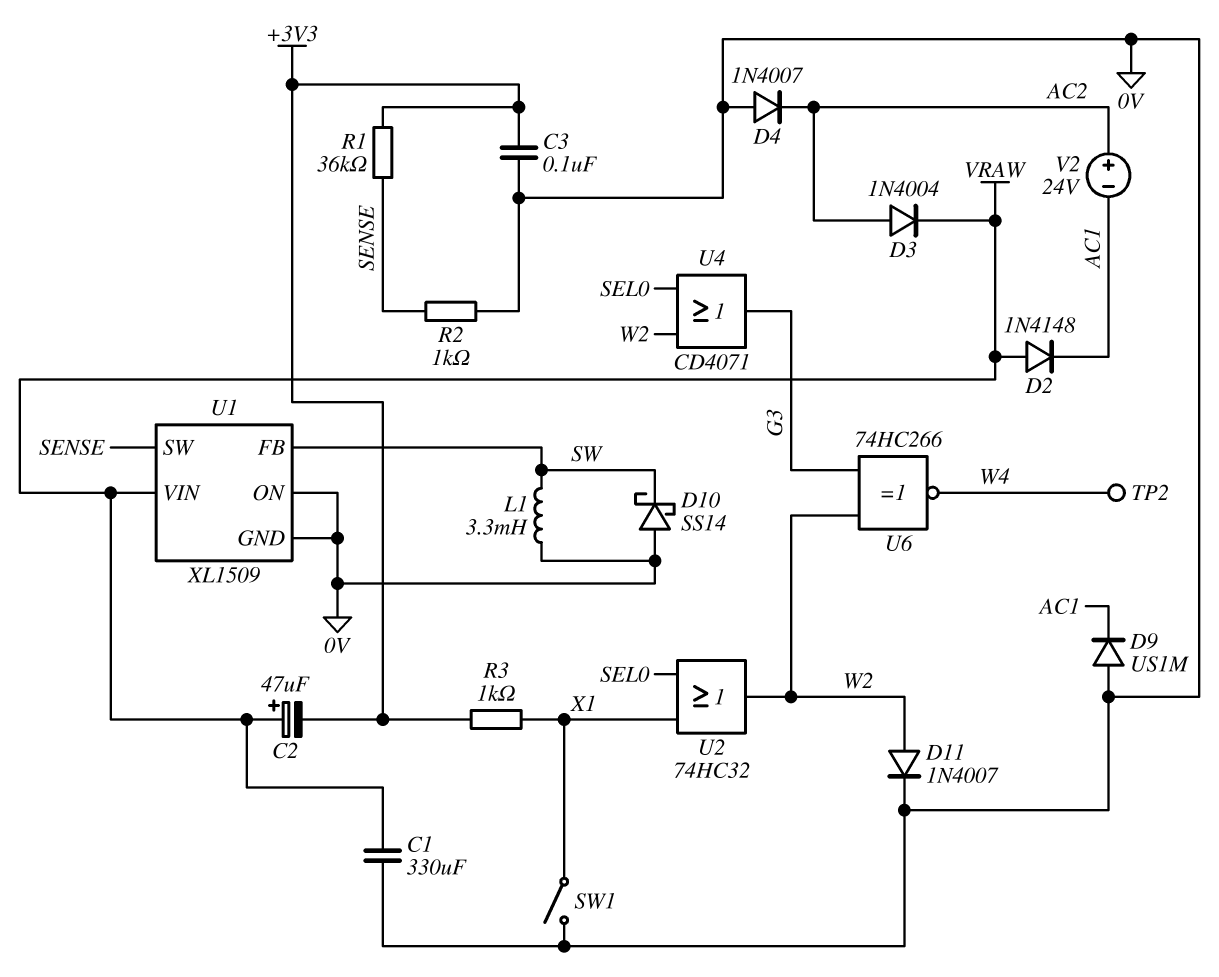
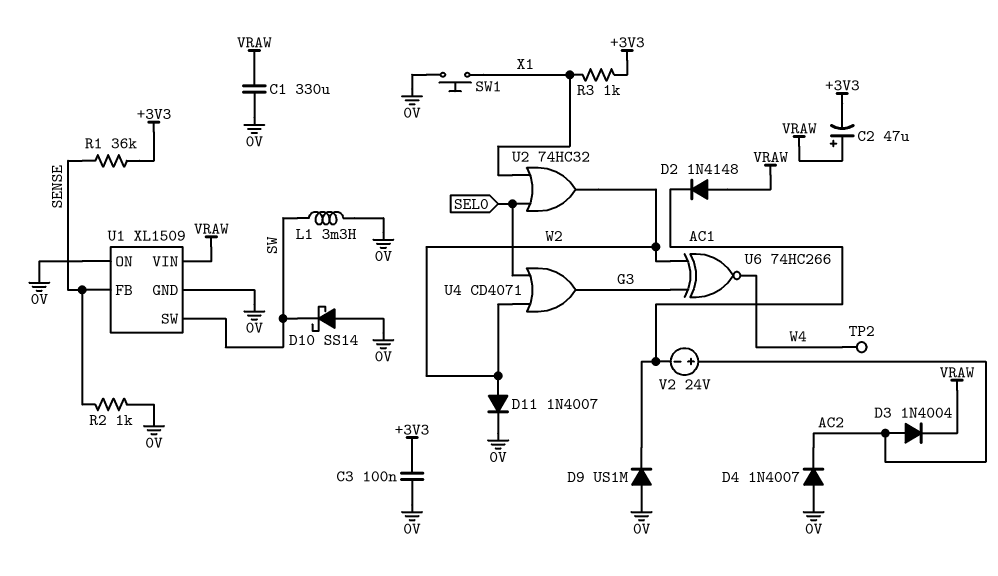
SW1: switch (0V, X1) -> button (0V, X1)
U1 pin FB: SW -> SENSE
U1 pin SW: SENSE -> SW

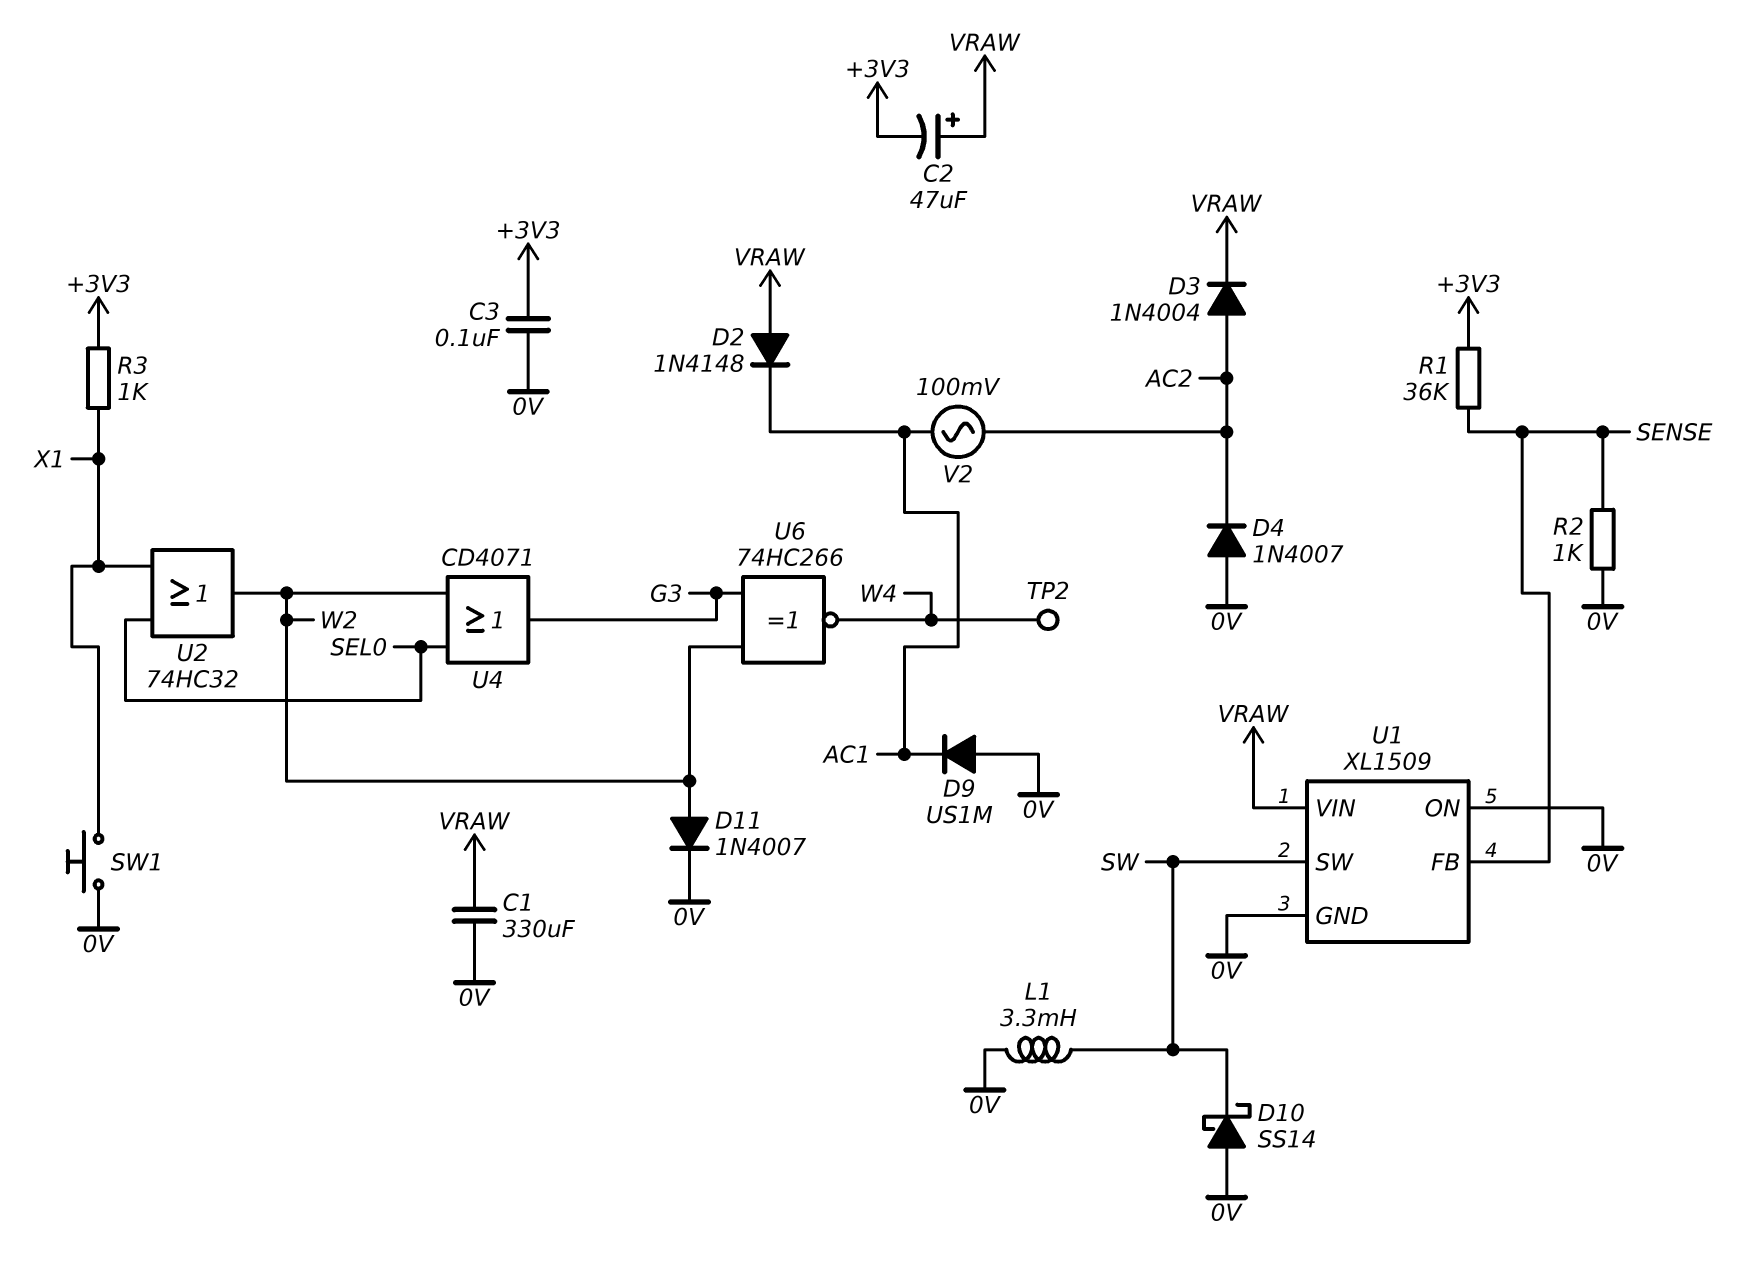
V2: 24V (plus AC2, minus AC1) -> AC 100mV (AC1, AC2)

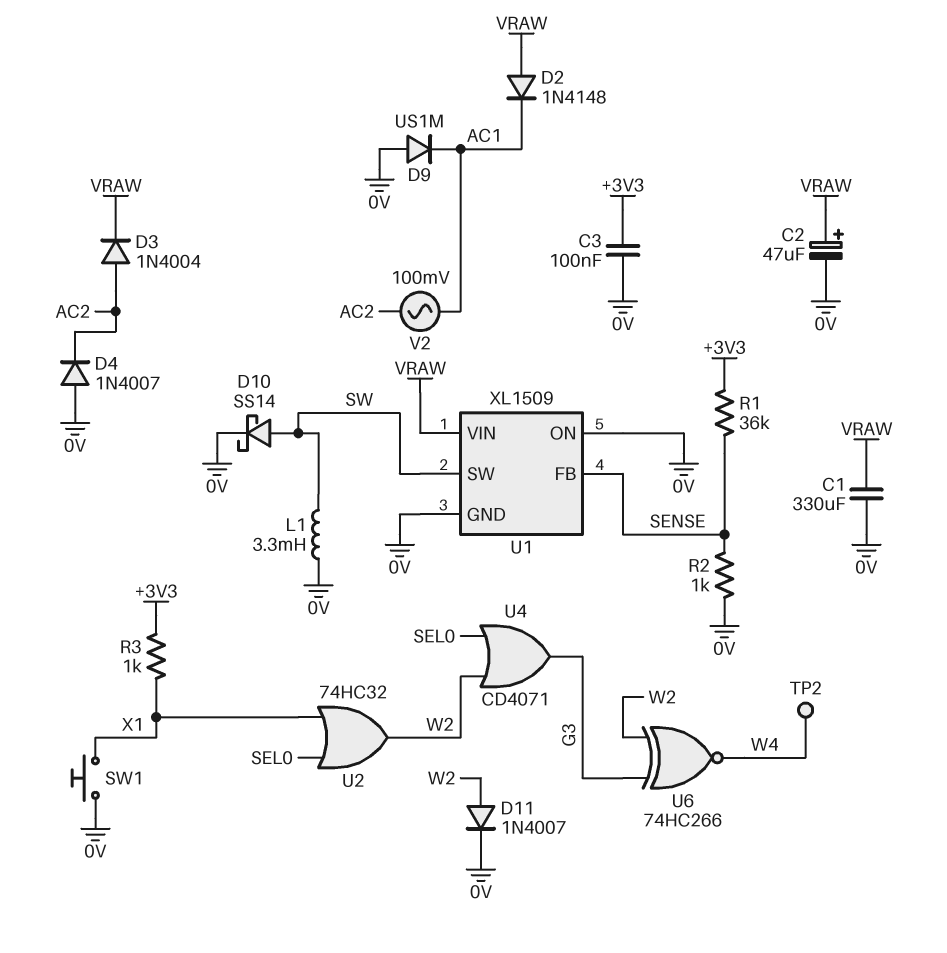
C2: 47uF (plus VRAW, minus +3V3) -> 47uF (plus VRAW, minus 0V)
D10: schottky SS14 (A 0V, K SW) -> schottky SS14 (A SW, K 0V)

